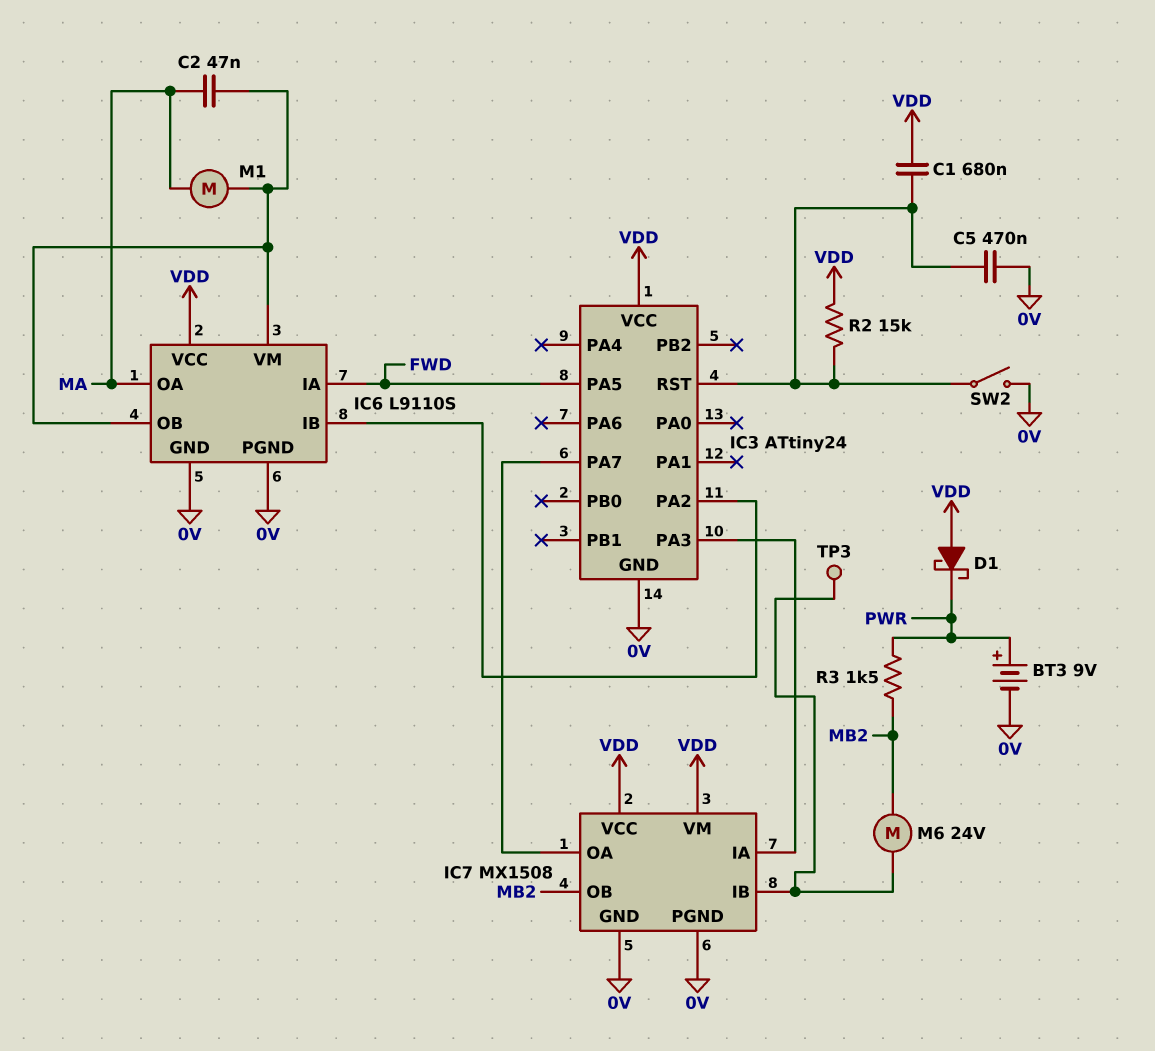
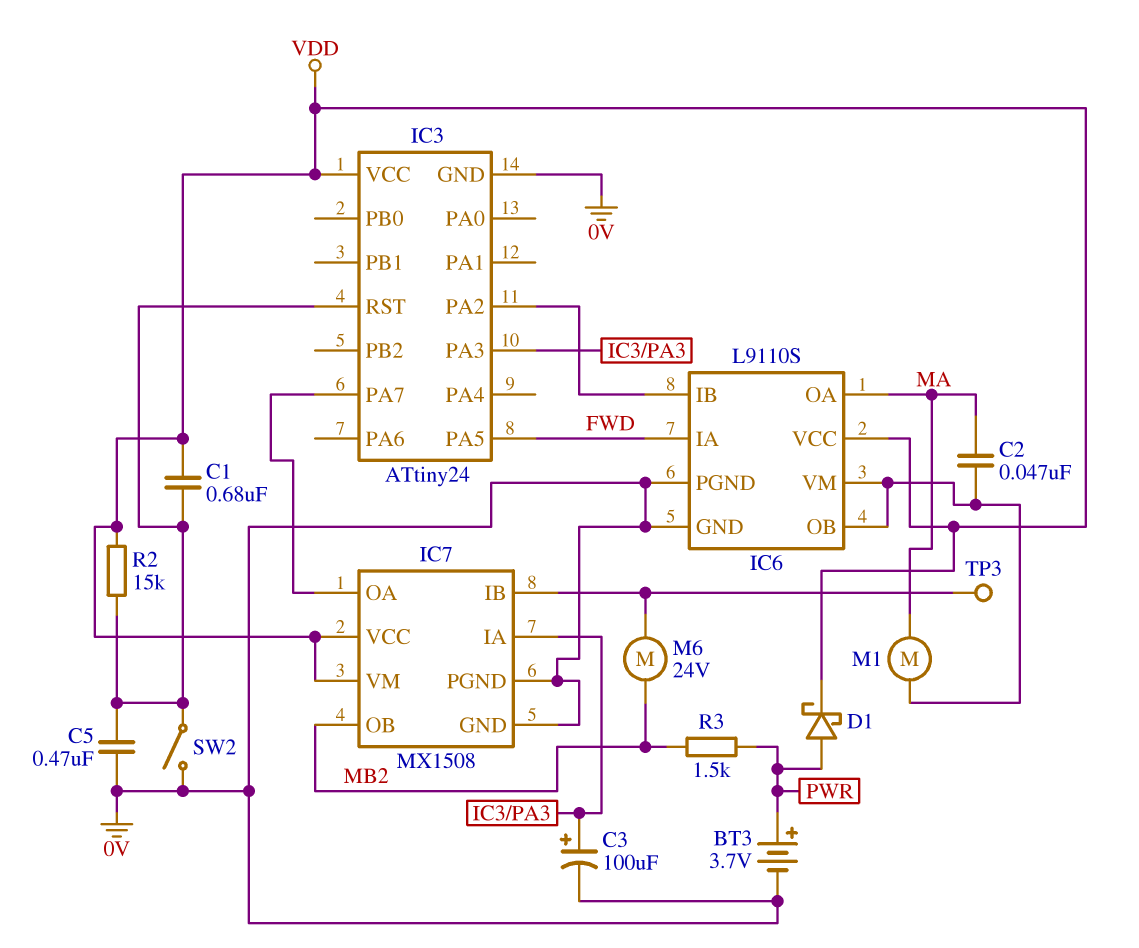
BT3: 9V (plus PWR, minus 0V) -> 3.7V (plus PWR, minus 0V)
C3: none -> 100uF (plus IC3/PA3, minus 0V)
D1: schottky (A VDD, K PWR) -> schottky (A PWR, K VDD)

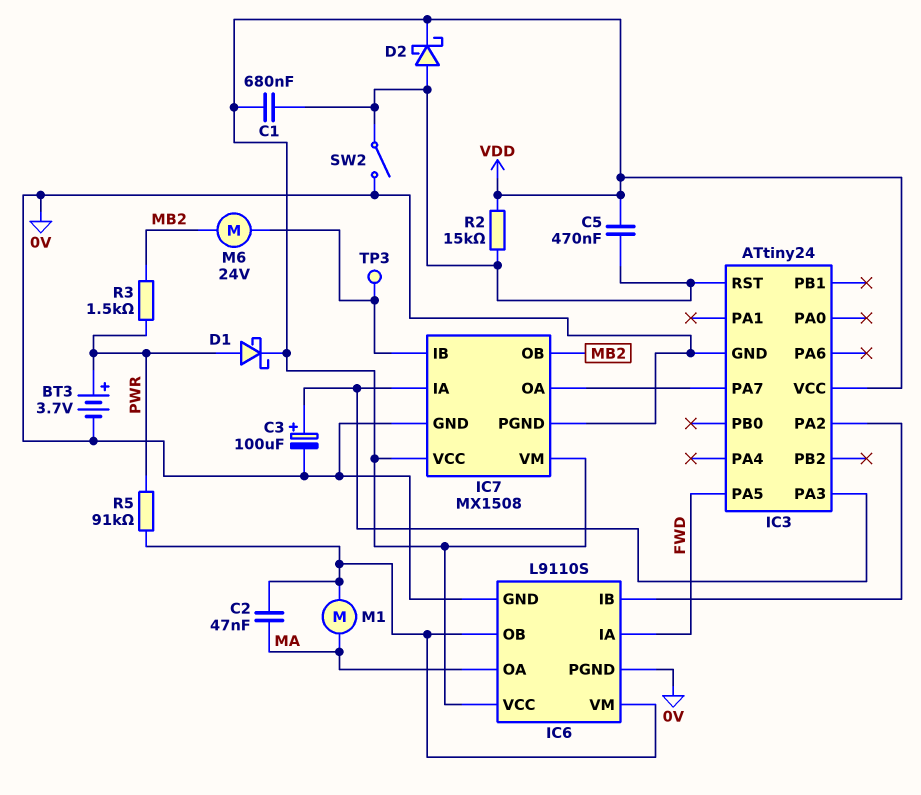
C5: 470nF (0V, IC3/RST) -> 470nF (IC3/RST, VDD)
D2: none -> schottky (A IC3/RST, K VDD)
R5: none -> 91k (IC6/OB, PWR)

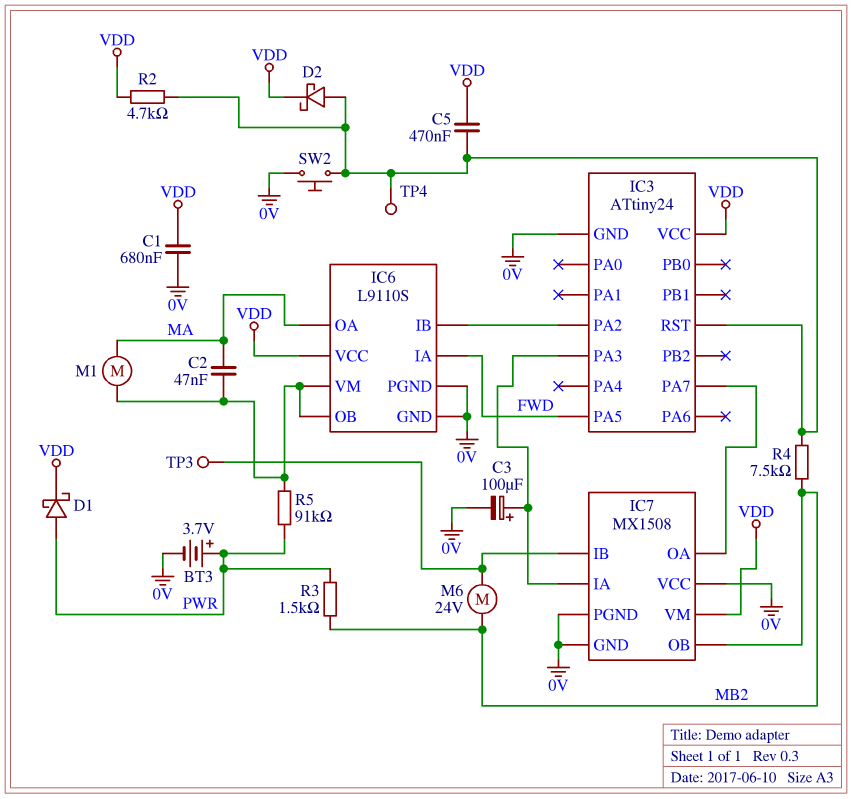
C1: 680nF (IC3/RST, VDD) -> 680nF (0V, VDD)
IC7 pin VCC: VDD -> 0V
R2: 15k (IC3/RST, VDD) -> 4.7k (IC3/RST, VDD)
R4: none -> 7.5k (IC3/RST, MB2)
SW2: switch (0V, IC3/RST) -> button (0V, IC3/RST)
TP4: none -> test point (IC3/RST)

